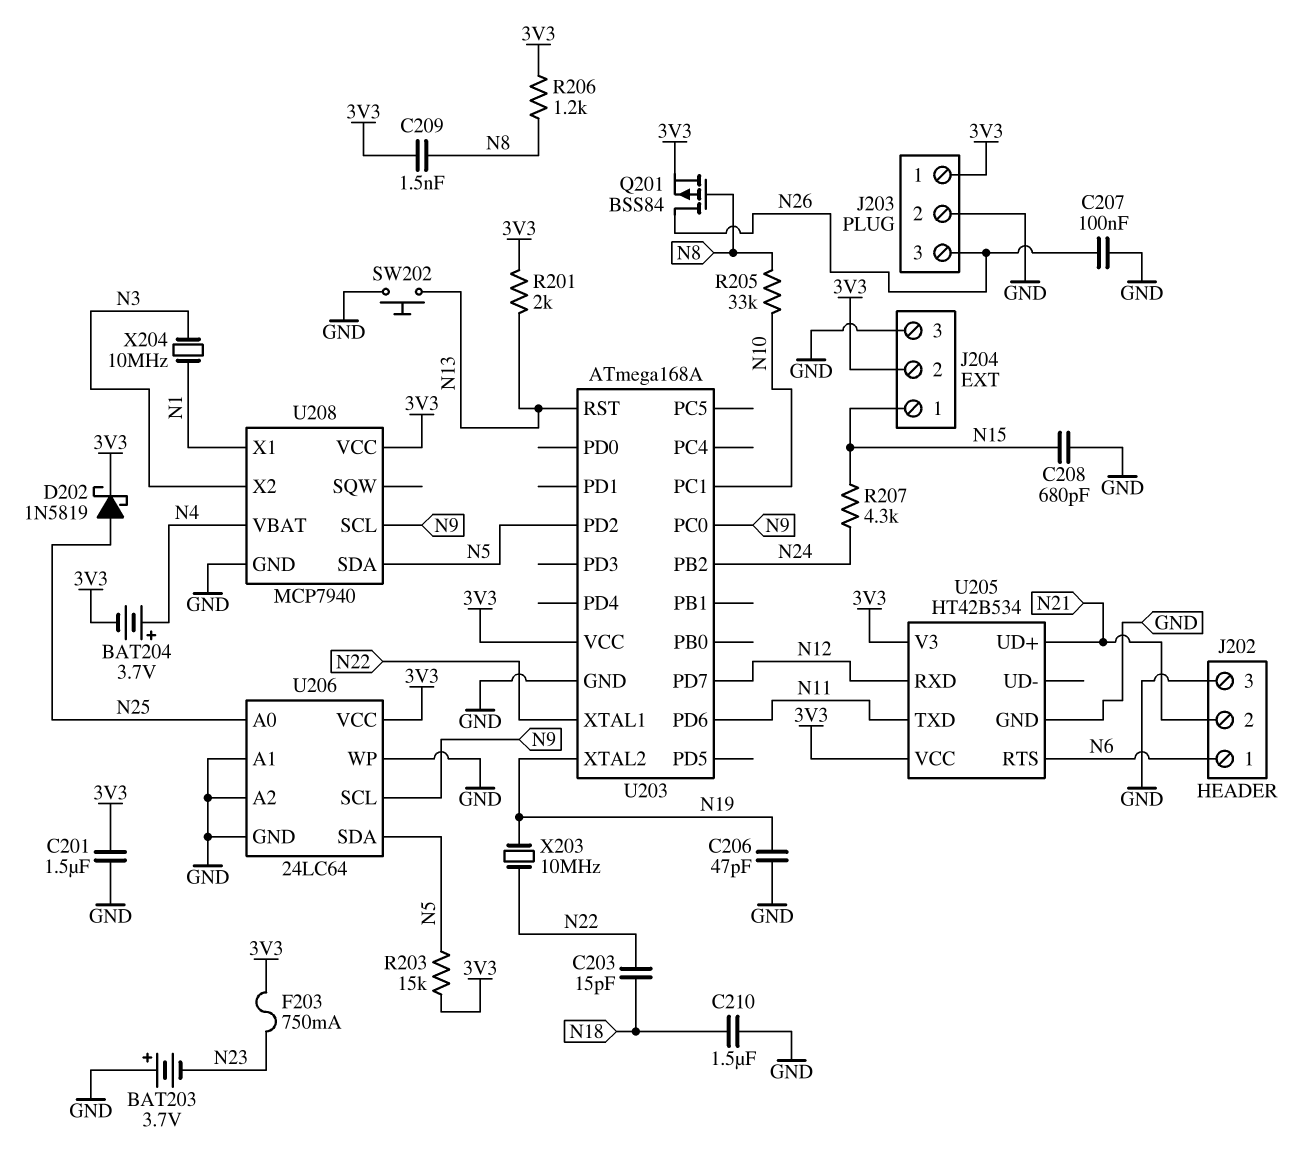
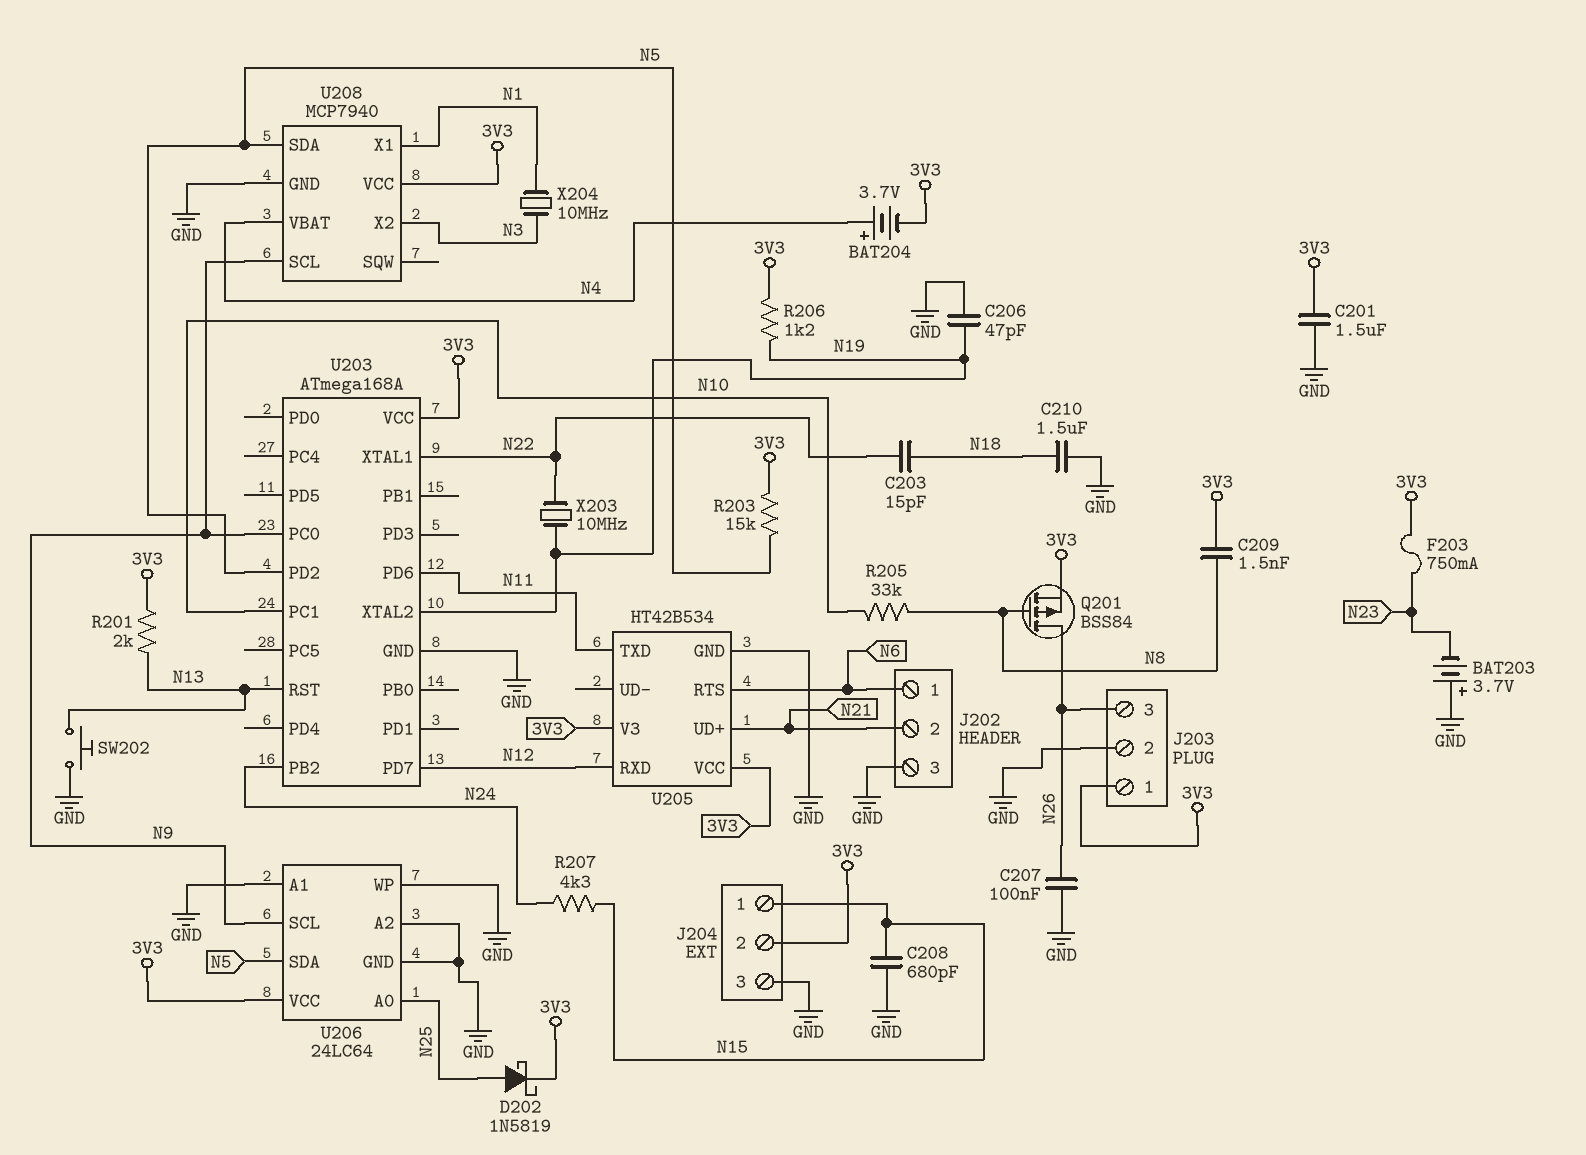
R206: 1.2k (3V3, N8) -> 1.2k (3V3, N19)

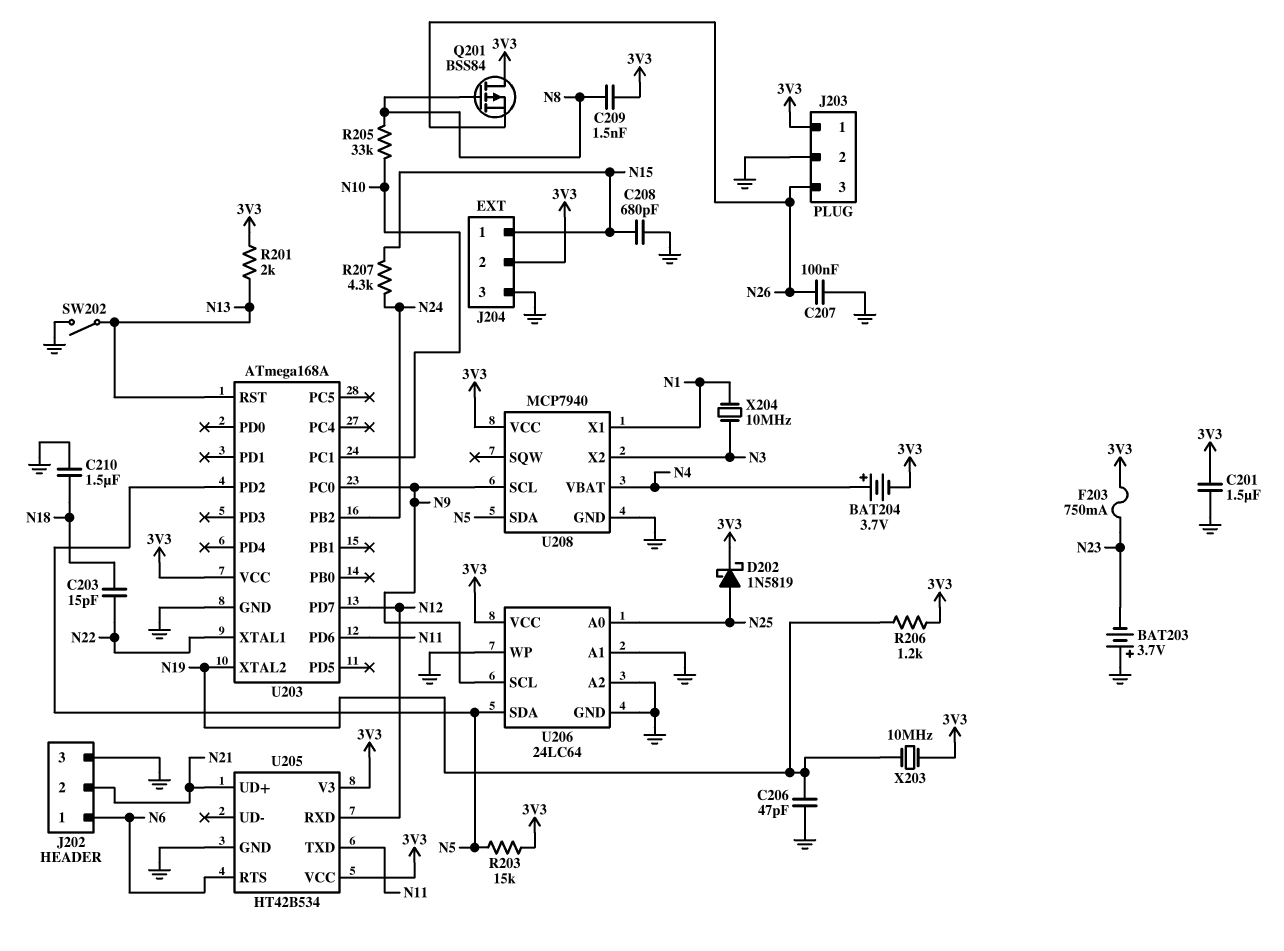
Q201: PMOS BSS84 (G N8, D N26, S 3V3) -> PMOS BSS84 (G N8, D 3V3, S N26)
SW202: button (GND, N13) -> switch (GND, N13)
X203: 10MHz (N19, N22) -> 10MHz (3V3, N19)

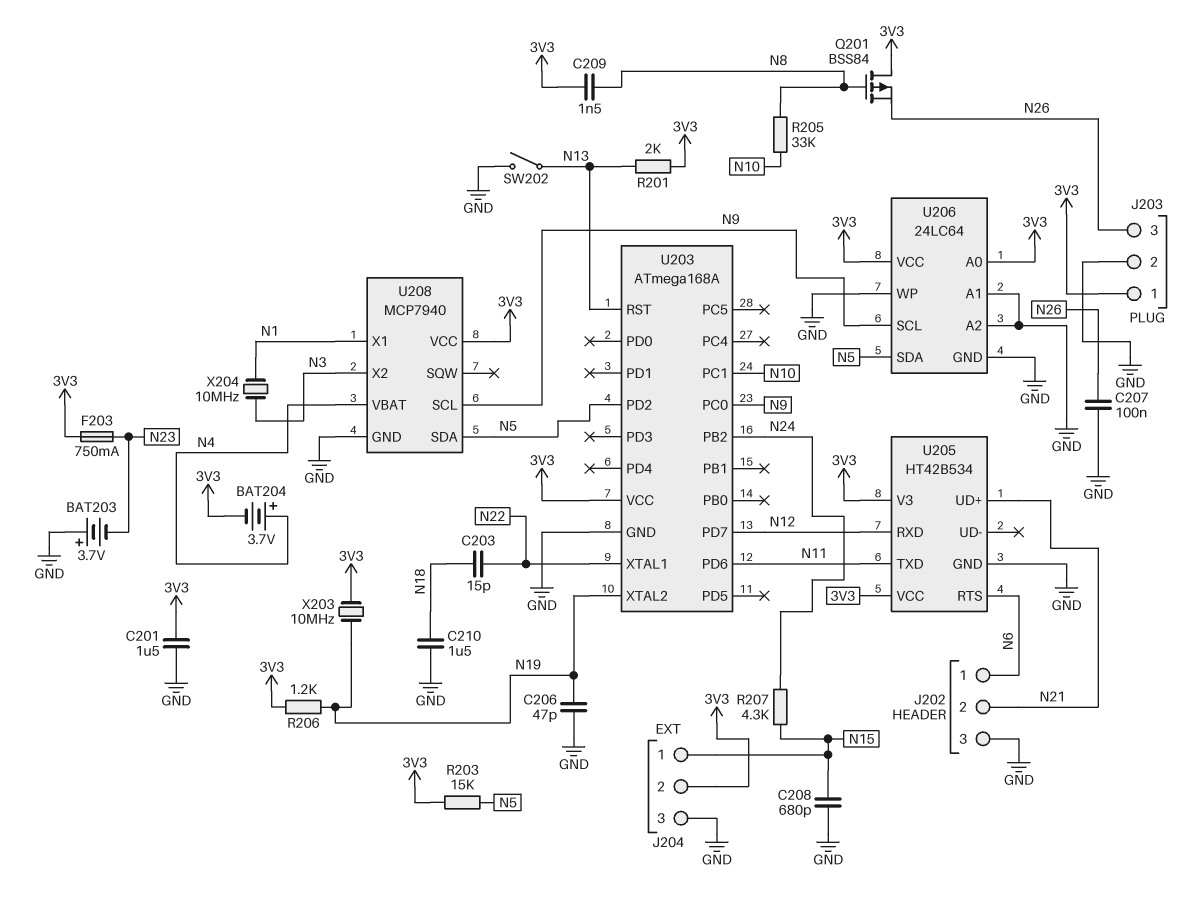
D202: schottky 1N5819 (A N25, K 3V3) -> none
U206 pin A0: N25 -> 3V3

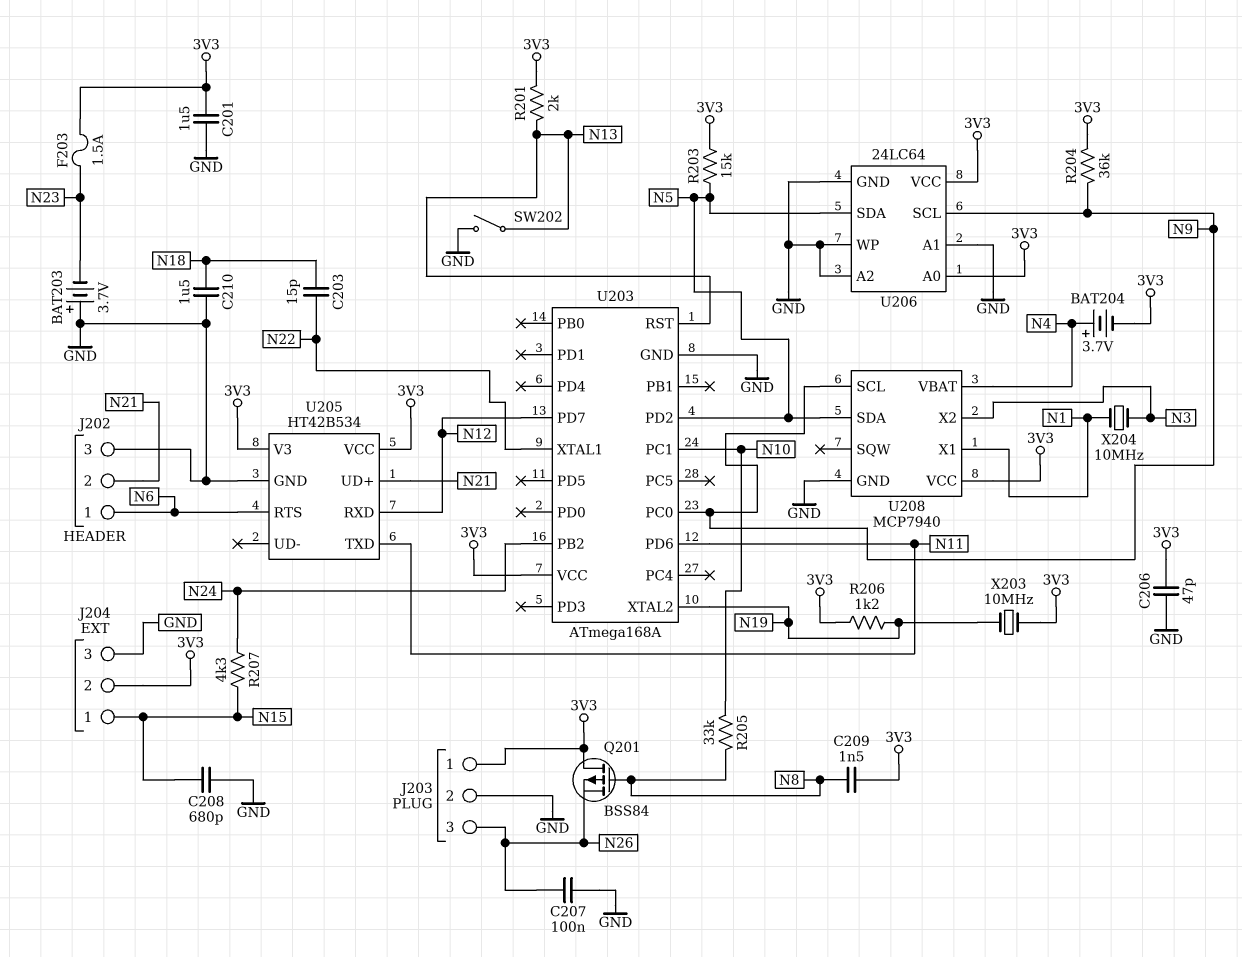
C206: 47pF (GND, N19) -> 47pF (3V3, GND)
F203: 750mA (3V3, N23) -> 1.5A (3V3, N23)
R204: none -> 36k (3V3, N9)

